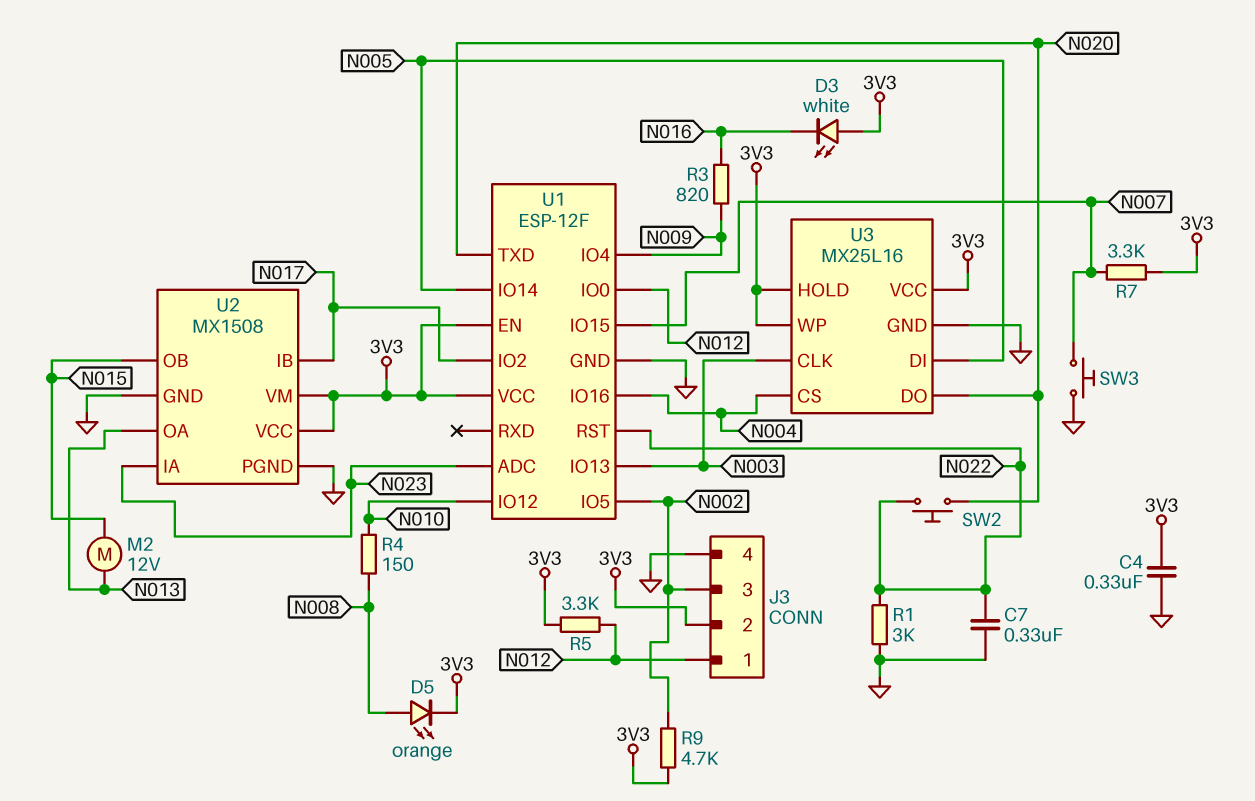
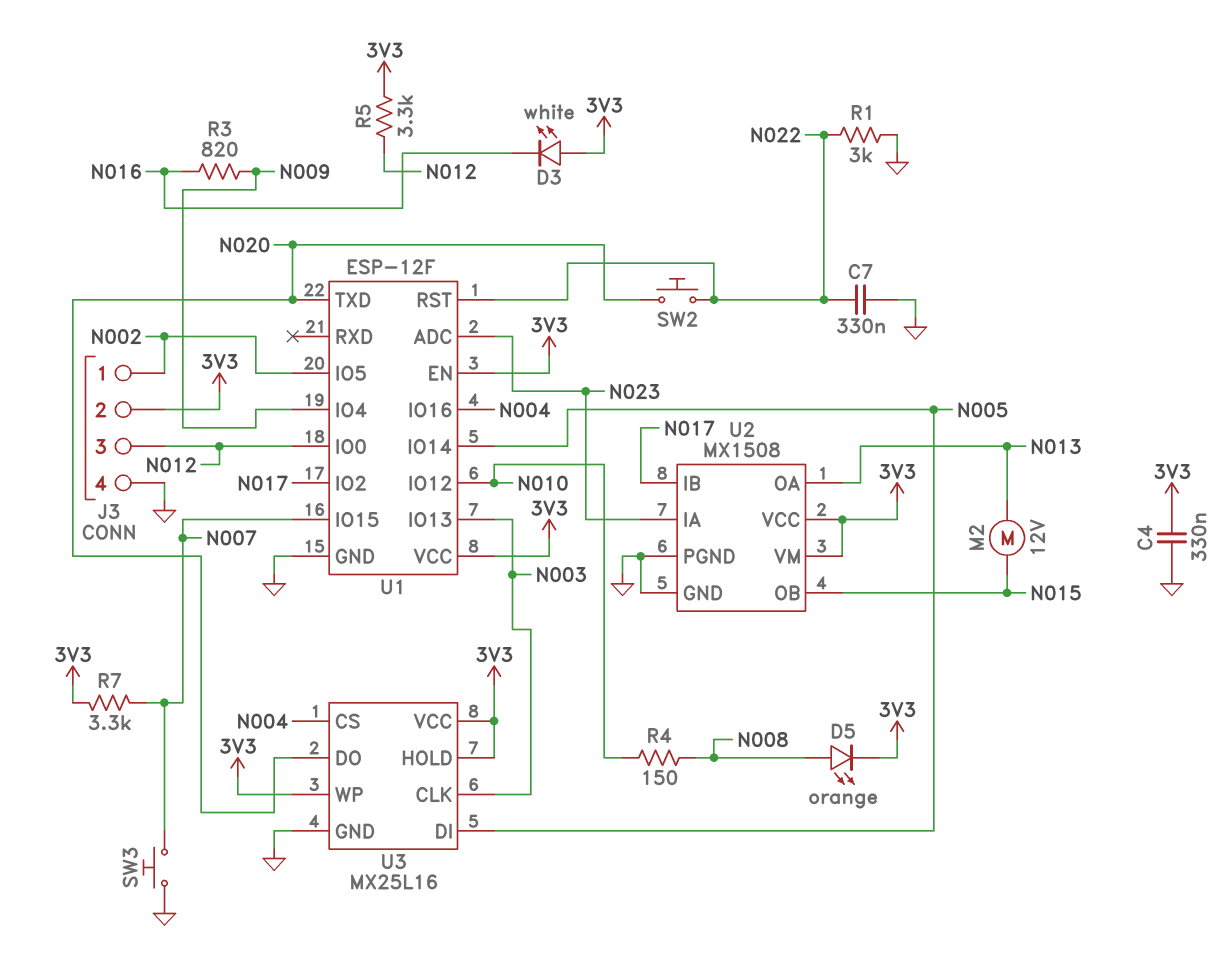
J3 pin 1: N012 -> N002
J3 pin 3: N002 -> N012
R9: 4.7k (3V3, N002) -> none

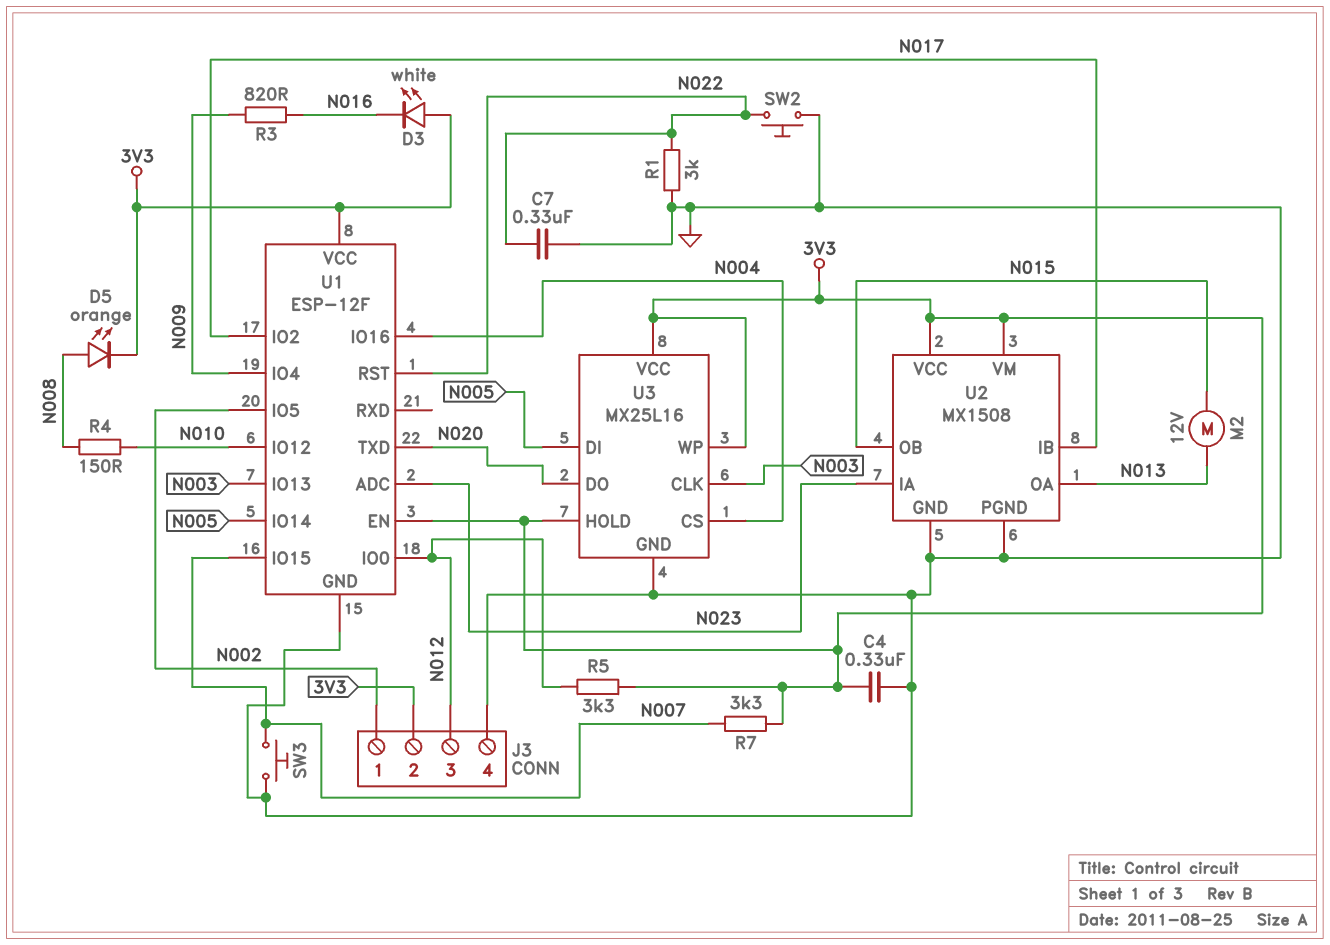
SW2: button (N020, N022) -> button (GND, N022)

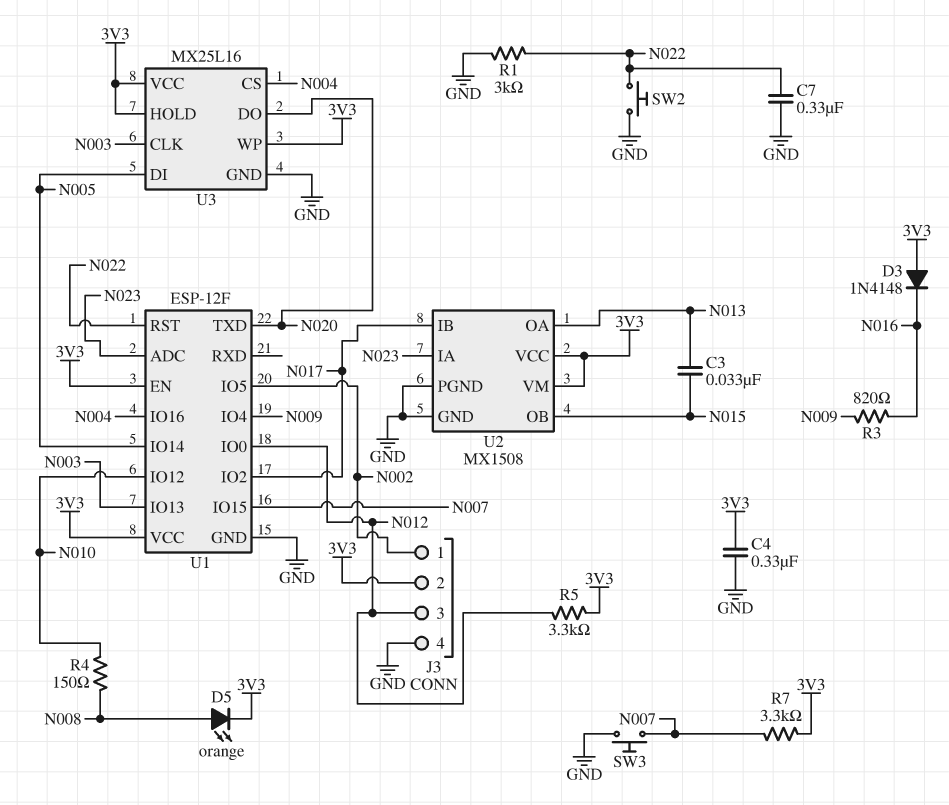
C3: none -> 33nF (N013, N015)
D3: LED white (A 3V3, K N016) -> diode 1N4148 (A 3V3, K N016)
M2: motor 12V (N013, N015) -> none

